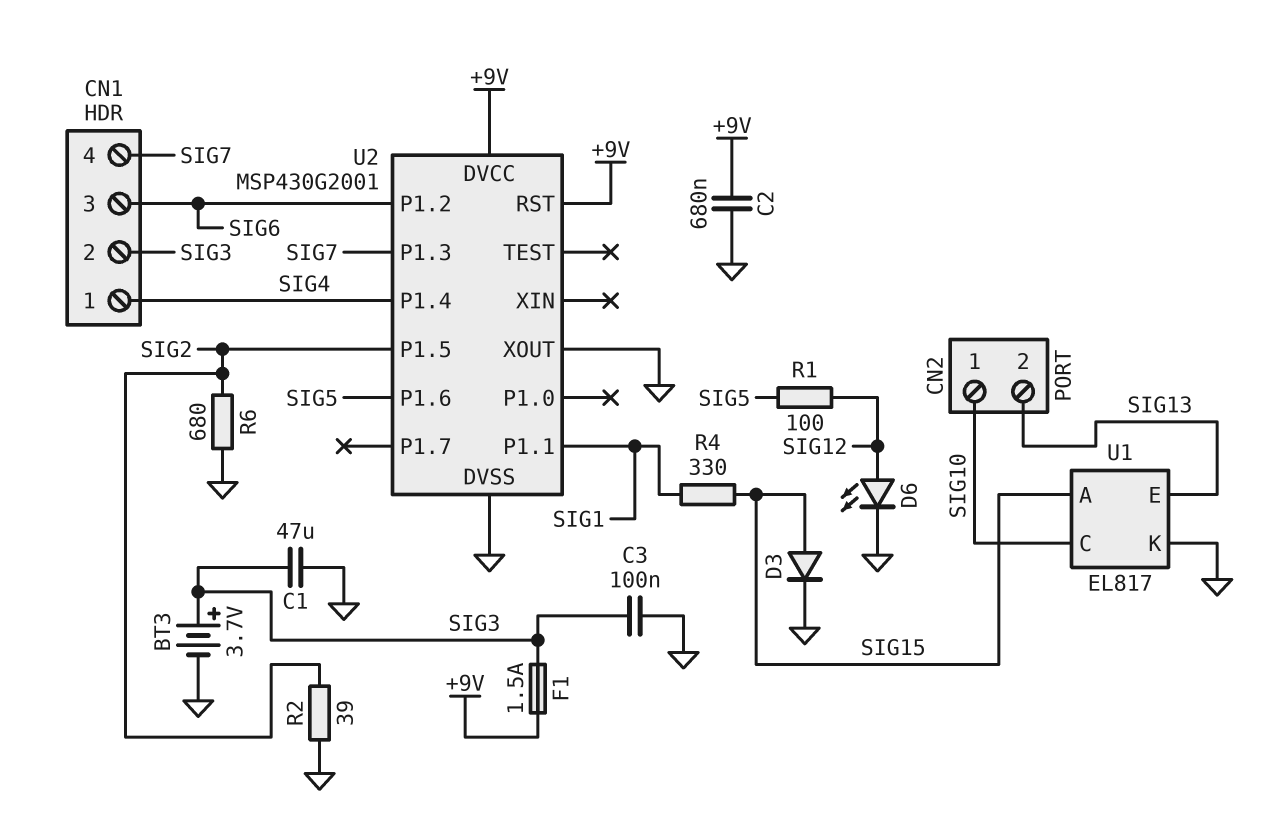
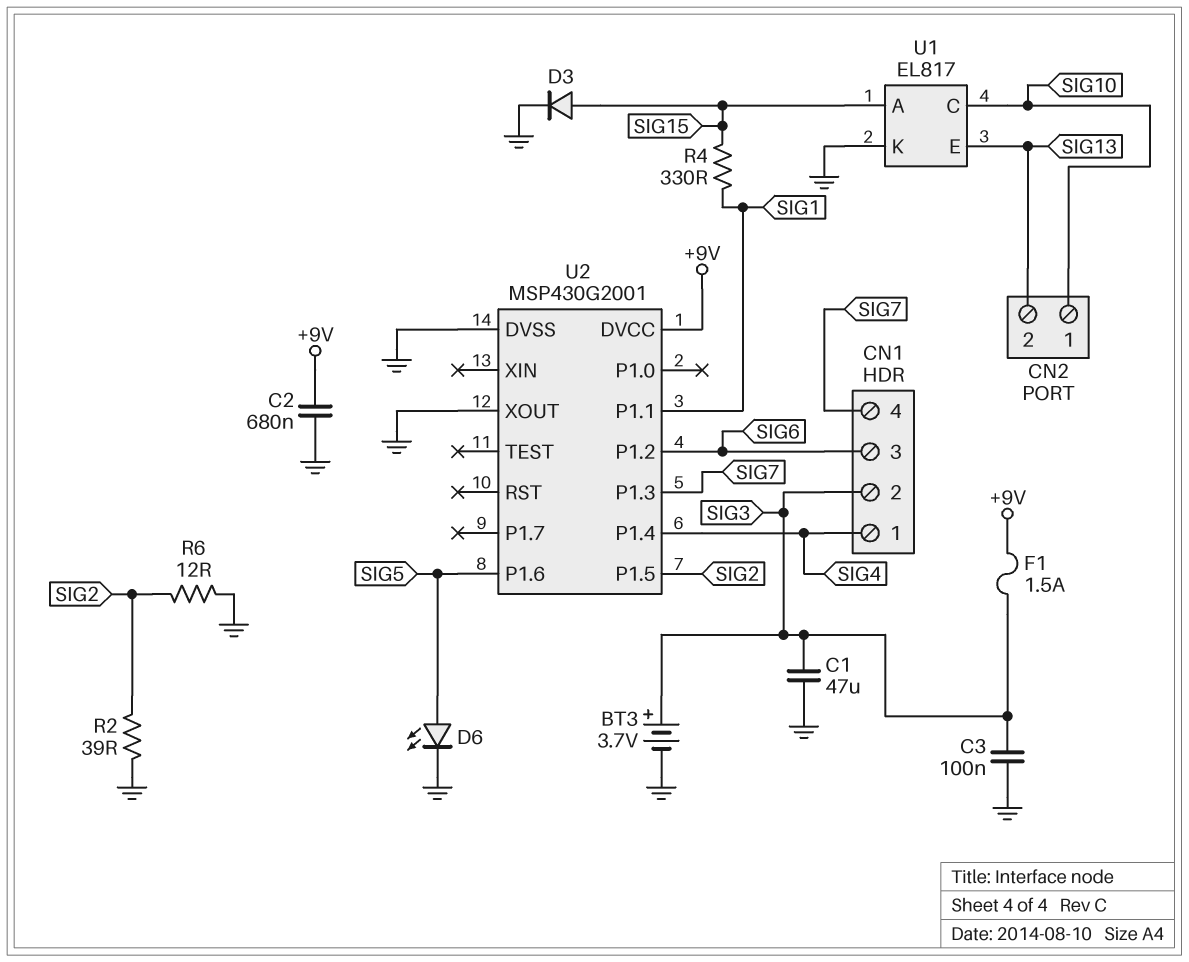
D6: LED (A SIG12, K GND) -> LED (A SIG5, K GND)
R1: 100 (SIG5, SIG12) -> none
R6: 680 (GND, SIG2) -> 12 (GND, SIG2)
U2 pin RST: +9V -> none

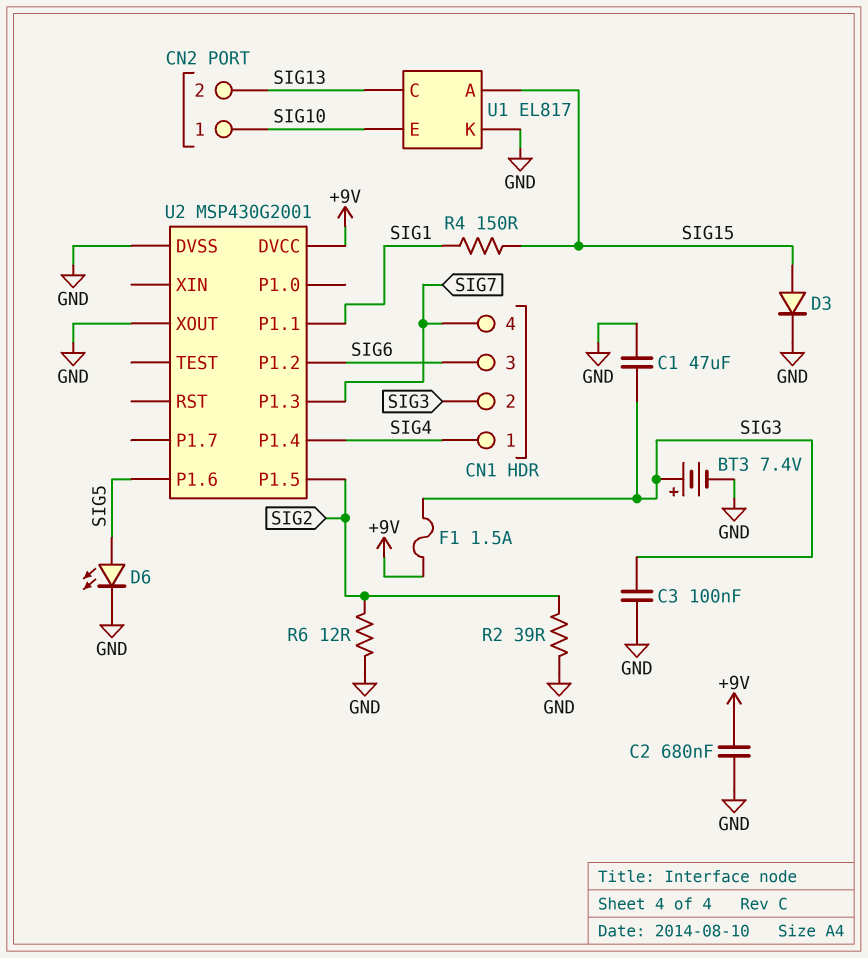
BT3: 3.7V (plus SIG3, minus GND) -> 7.4V (plus SIG3, minus GND)
R4: 330 (SIG1, SIG15) -> 150 (SIG1, SIG15)
U1 pin C: SIG10 -> SIG13
U1 pin E: SIG13 -> SIG10

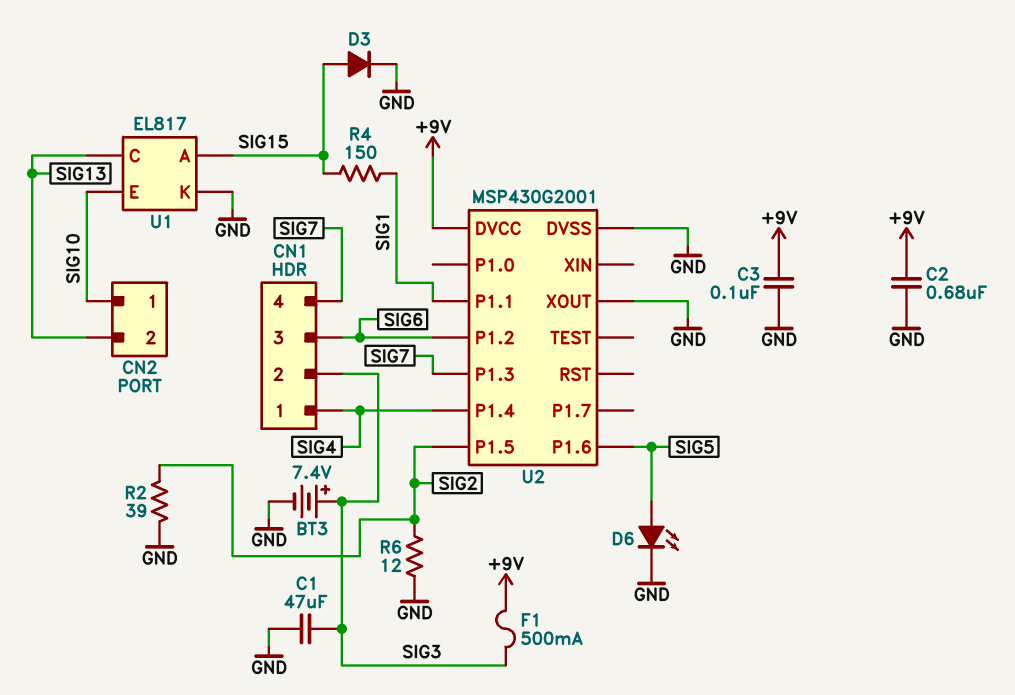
C3: 100nF (GND, SIG3) -> 100nF (+9V, GND)
F1: 1.5A (+9V, SIG3) -> 500mA (+9V, SIG3)

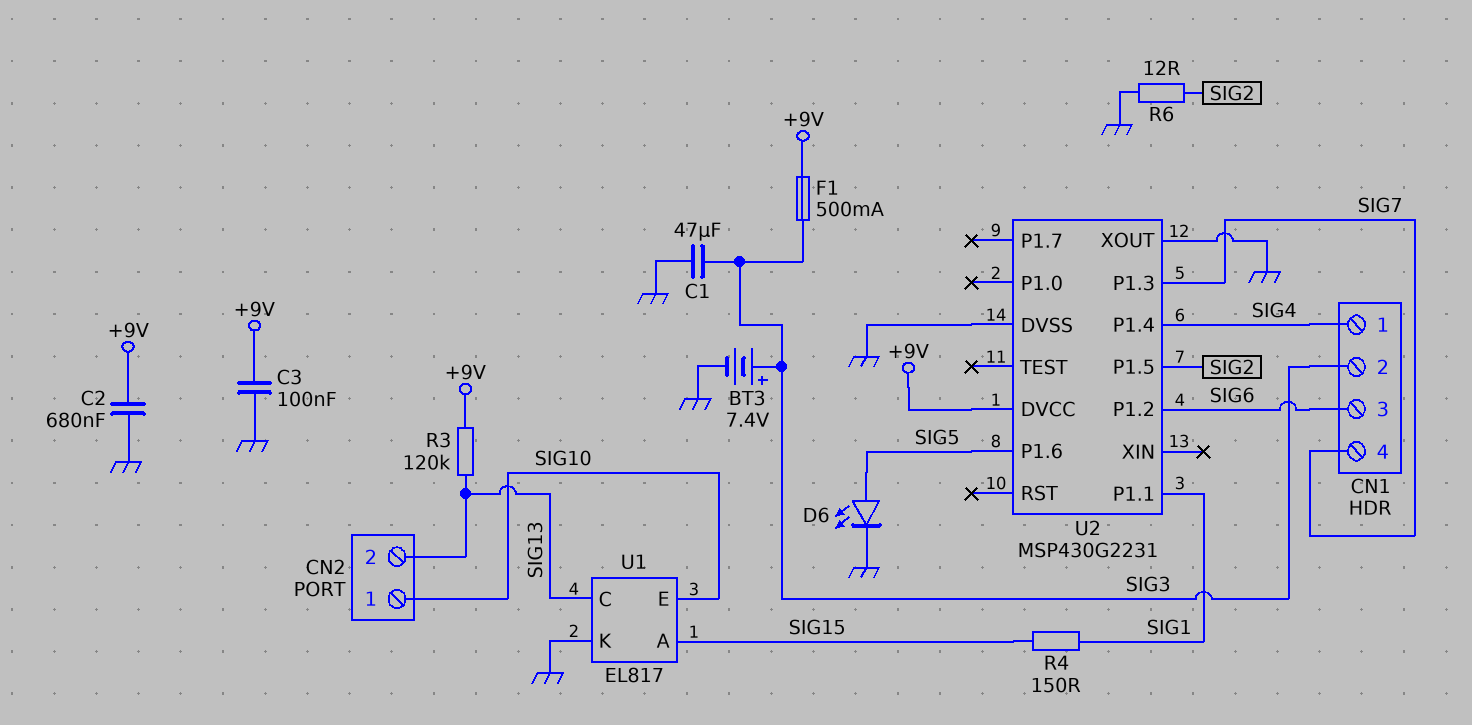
D3: diode (A SIG15, K GND) -> none
R2: 39 (GND, SIG2) -> none
R3: none -> 120k (+9V, SIG13)
U2: MSP430G2001 -> MSP430G2231

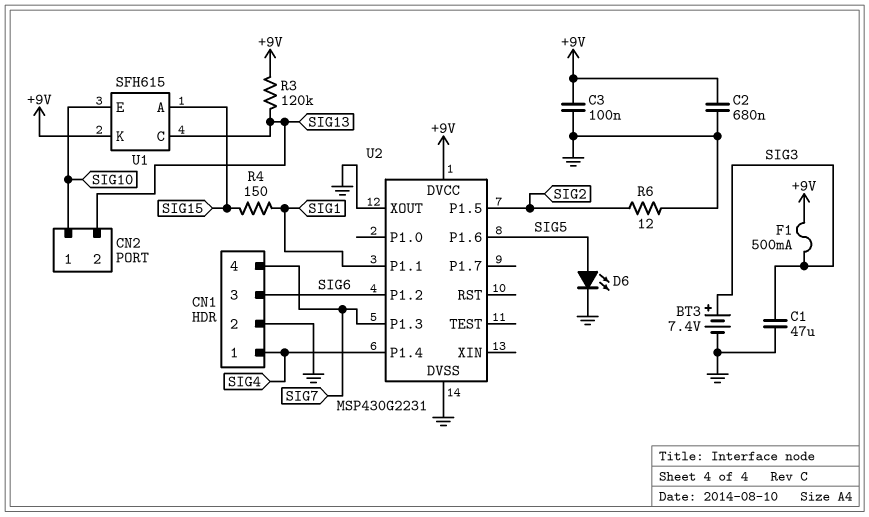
CN1 pin 2: SIG3 -> GND
U1: EL817 -> SFH615
U1 pin K: GND -> +9V

